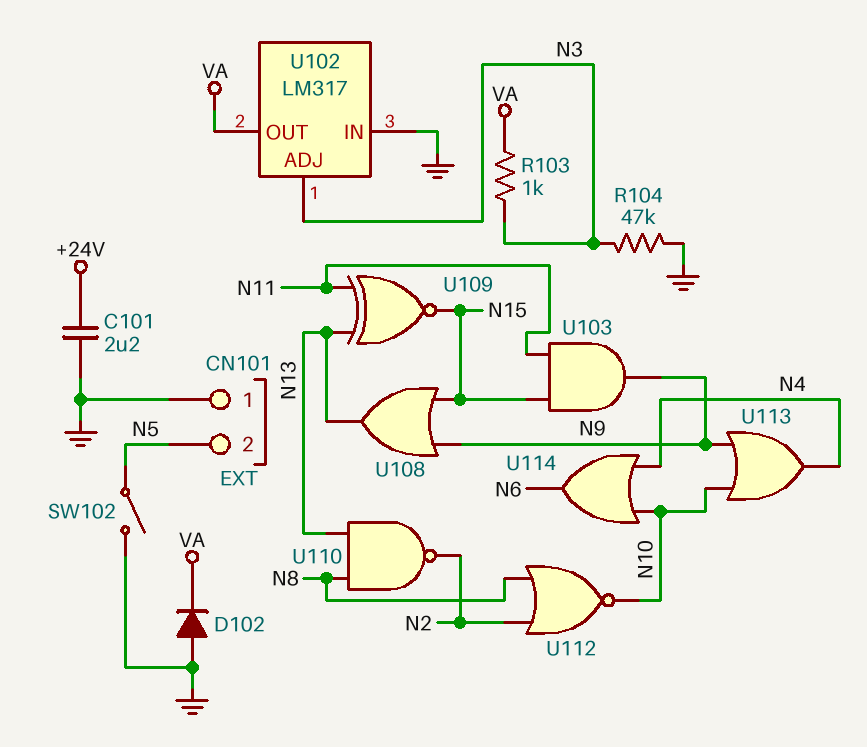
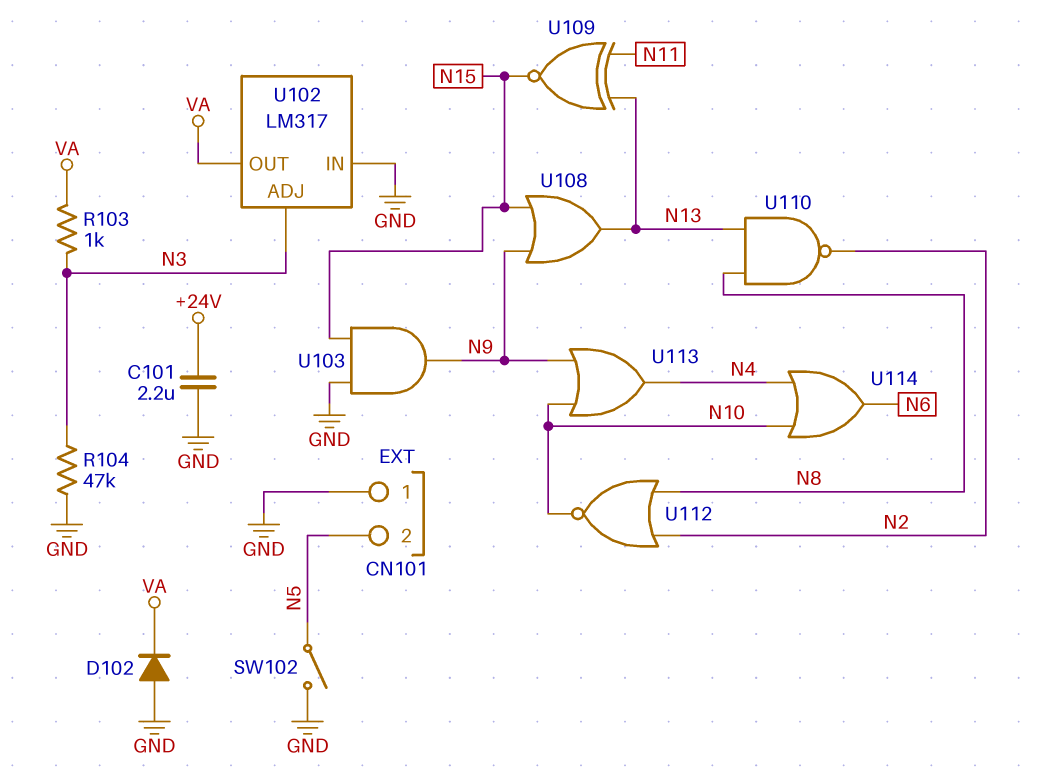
U103: AND (in N11, in N15, out N9) -> AND (in GND, in N15, out N9)

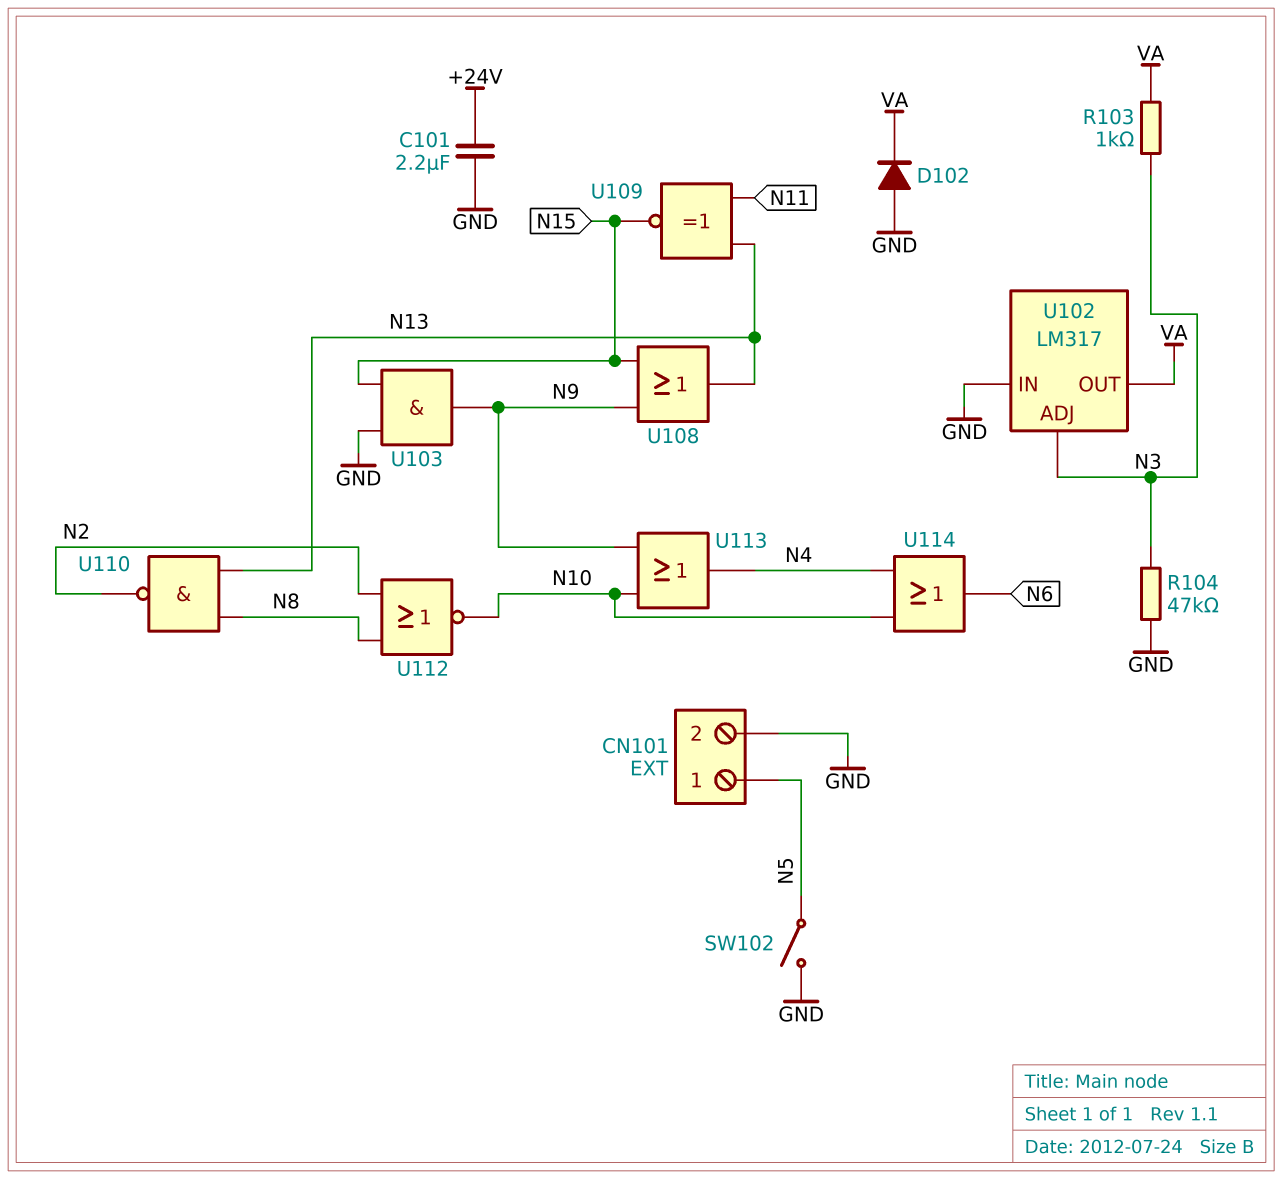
CN101 pin 1: GND -> N5
CN101 pin 2: N5 -> GND

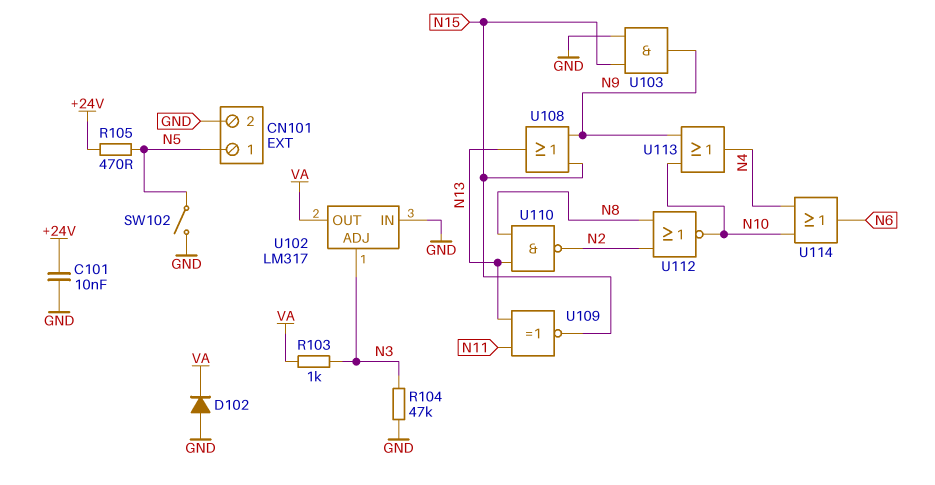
C101: 2.2uF (+24V, GND) -> 10nF (+24V, GND)
R105: none -> 470 (+24V, N5)

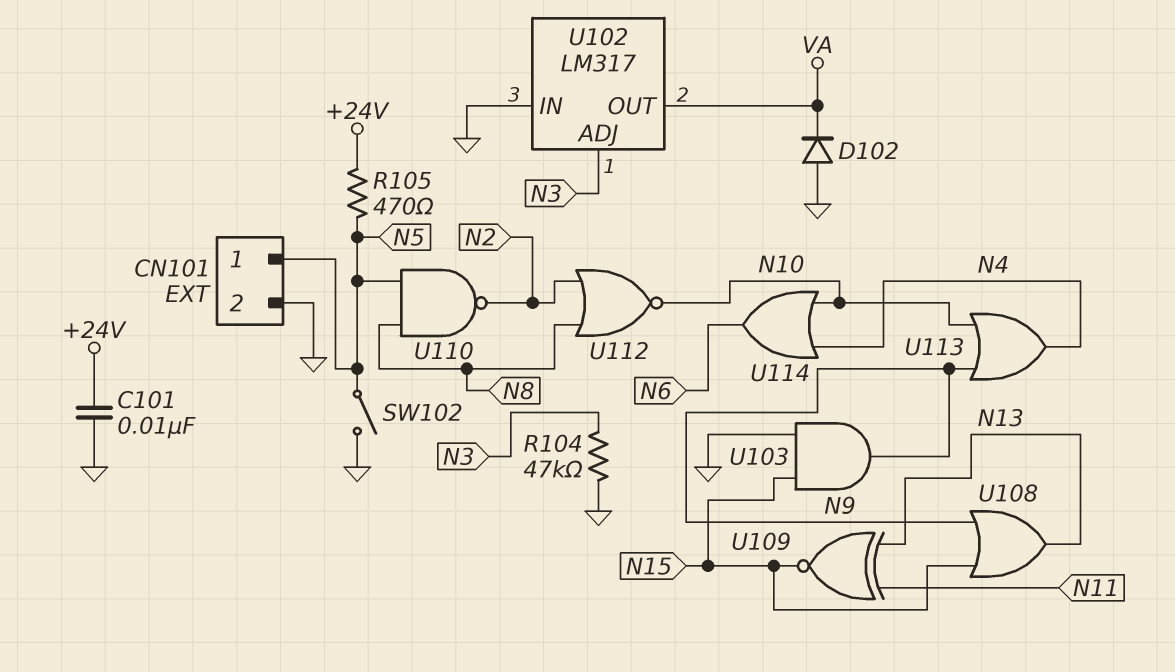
R103: 1k (N3, VA) -> none
U110: NAND (in N8, in N13, out N2) -> NAND (in N5, in N8, out N2)

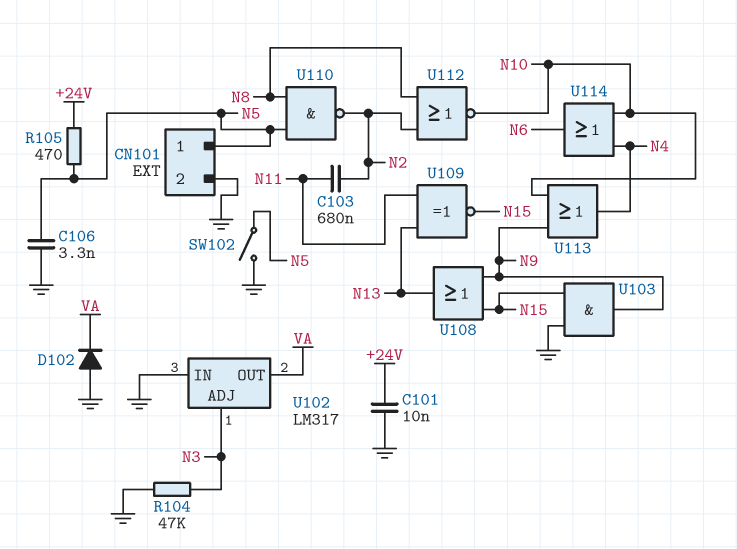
C103: none -> 680nF (N2, N11)
C106: none -> 3.3nF (GND, N5)

